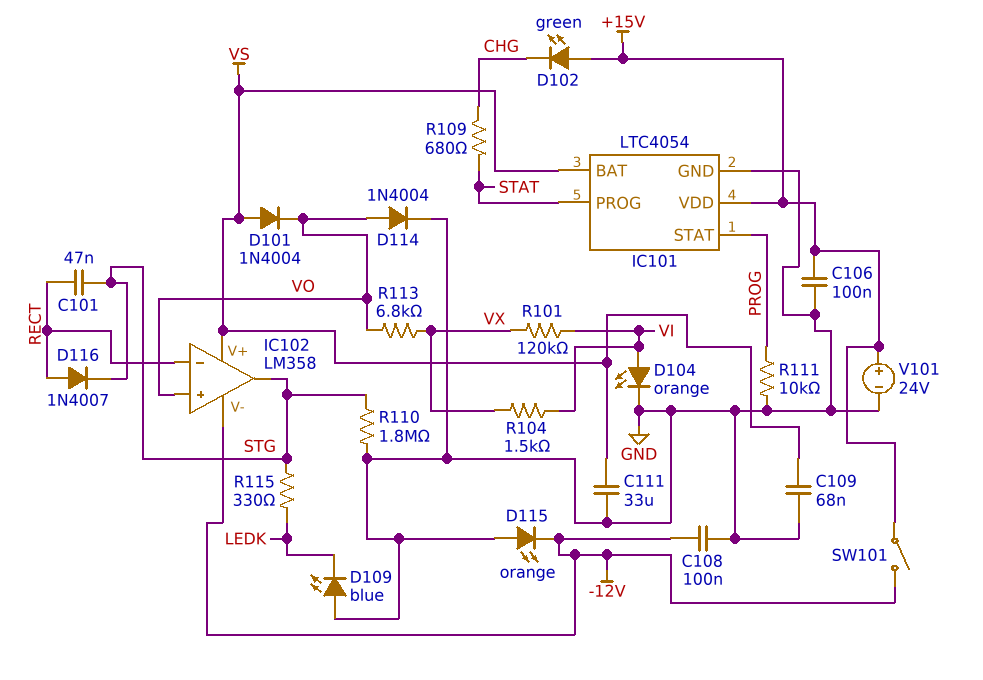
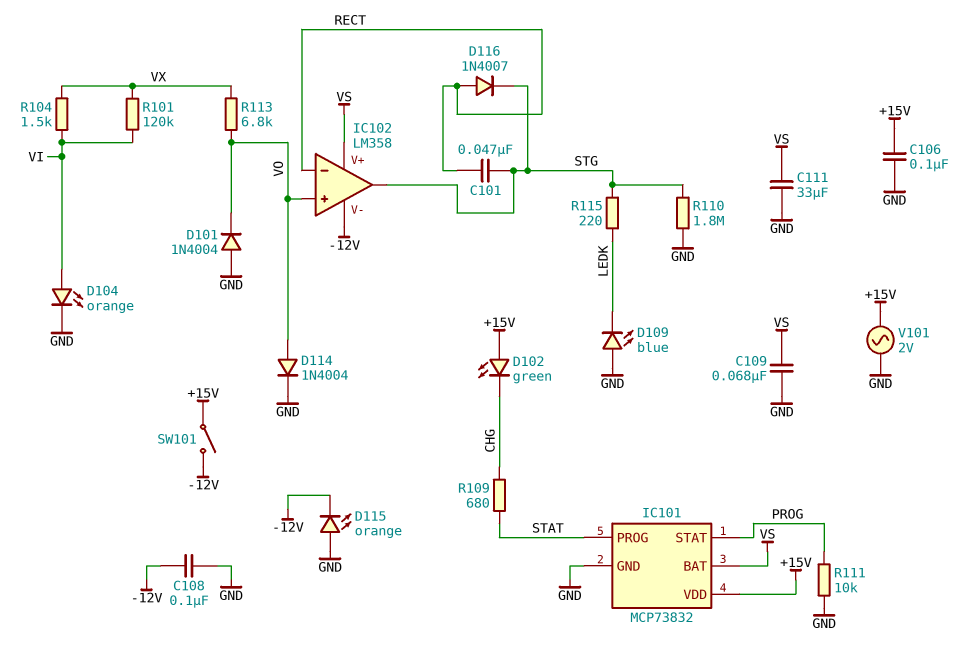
D101: diode 1N4004 (A VS, K VO) -> diode 1N4004 (A GND, K VO)
IC101: LTC4054 -> MCP73832
R115: 330 (LEDK, STG) -> 220 (LEDK, STG)
V101: 24V (plus +15V, minus GND) -> AC 2V (+15V, GND)

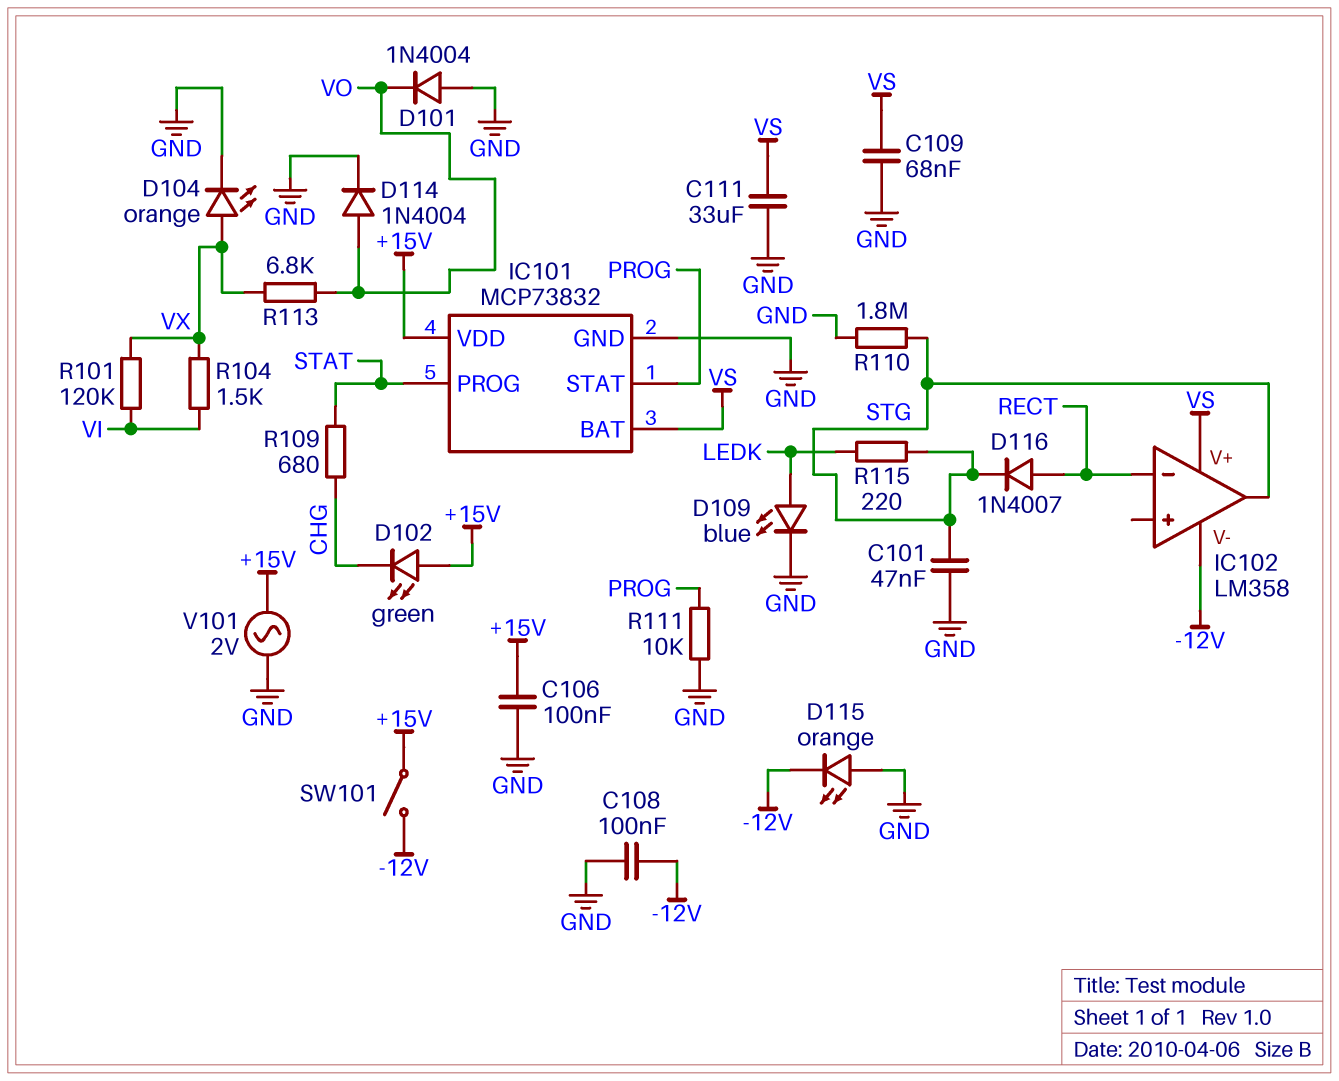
C101: 47nF (RECT, STG) -> 47nF (GND, STG)
D104: LED orange (A VI, K GND) -> LED orange (A VX, K GND)
D109: LED blue (A GND, K LEDK) -> LED blue (A LEDK, K GND)
IC102 pin in+: VO -> none

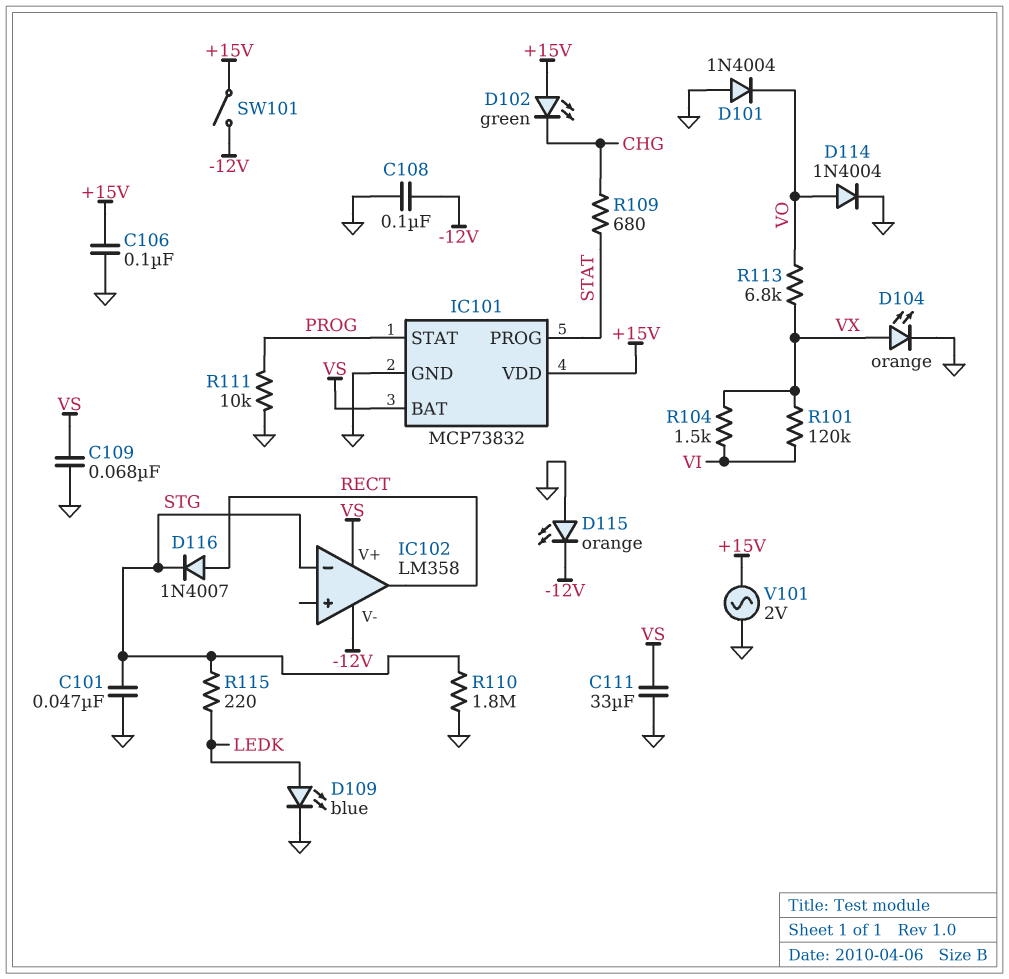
IC102 pin in-: RECT -> STG
IC102 pin out: STG -> RECT

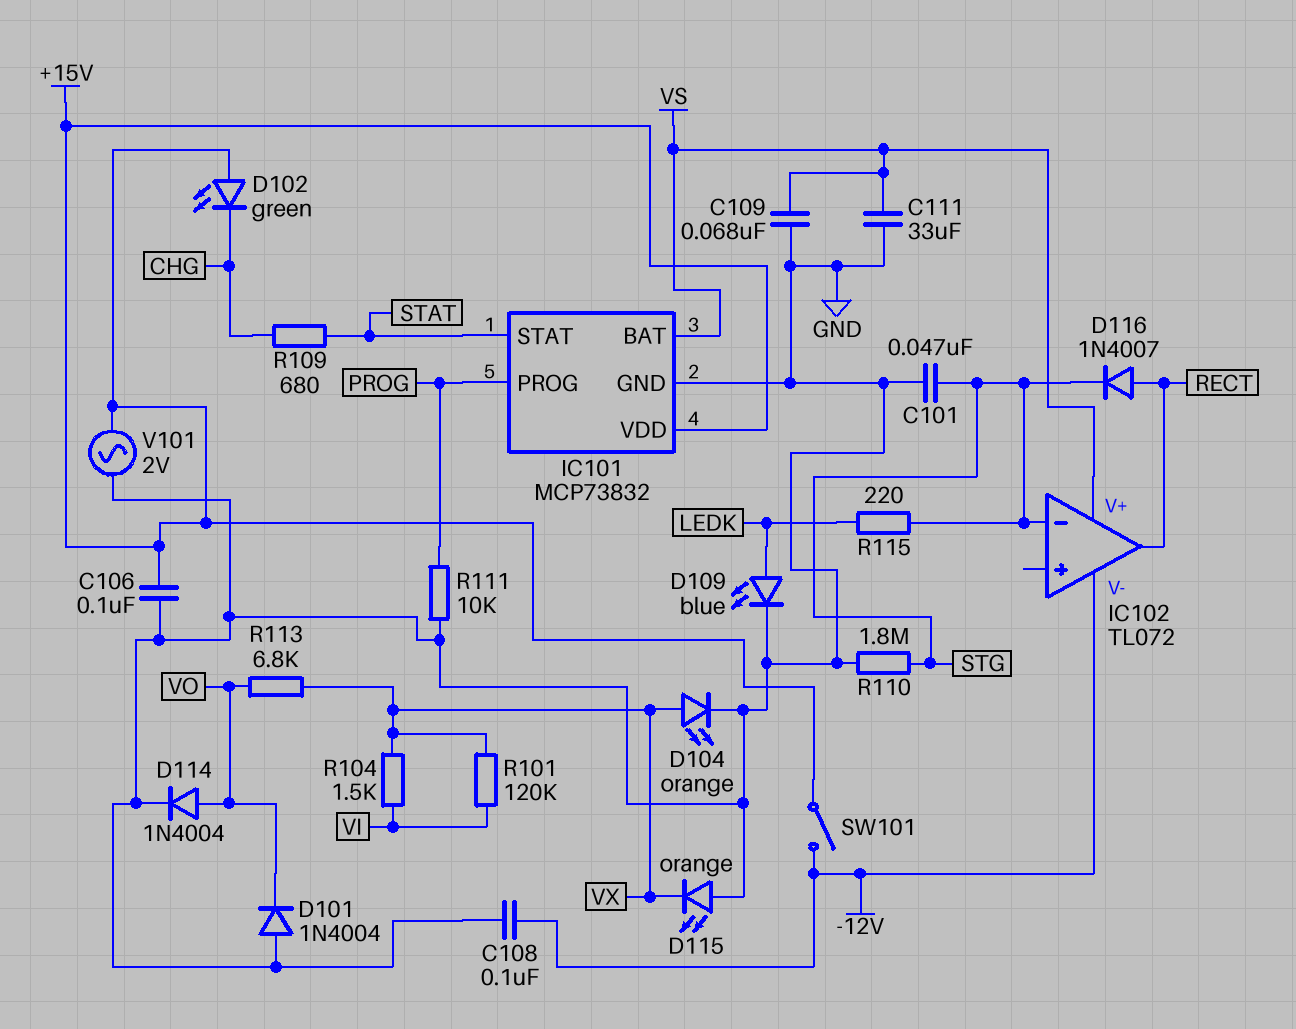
D115: LED orange (A GND, K -12V) -> LED orange (A GND, K VX)
IC101 pin PROG: STAT -> PROG
IC101 pin STAT: PROG -> STAT
IC102: LM358 -> TL072

